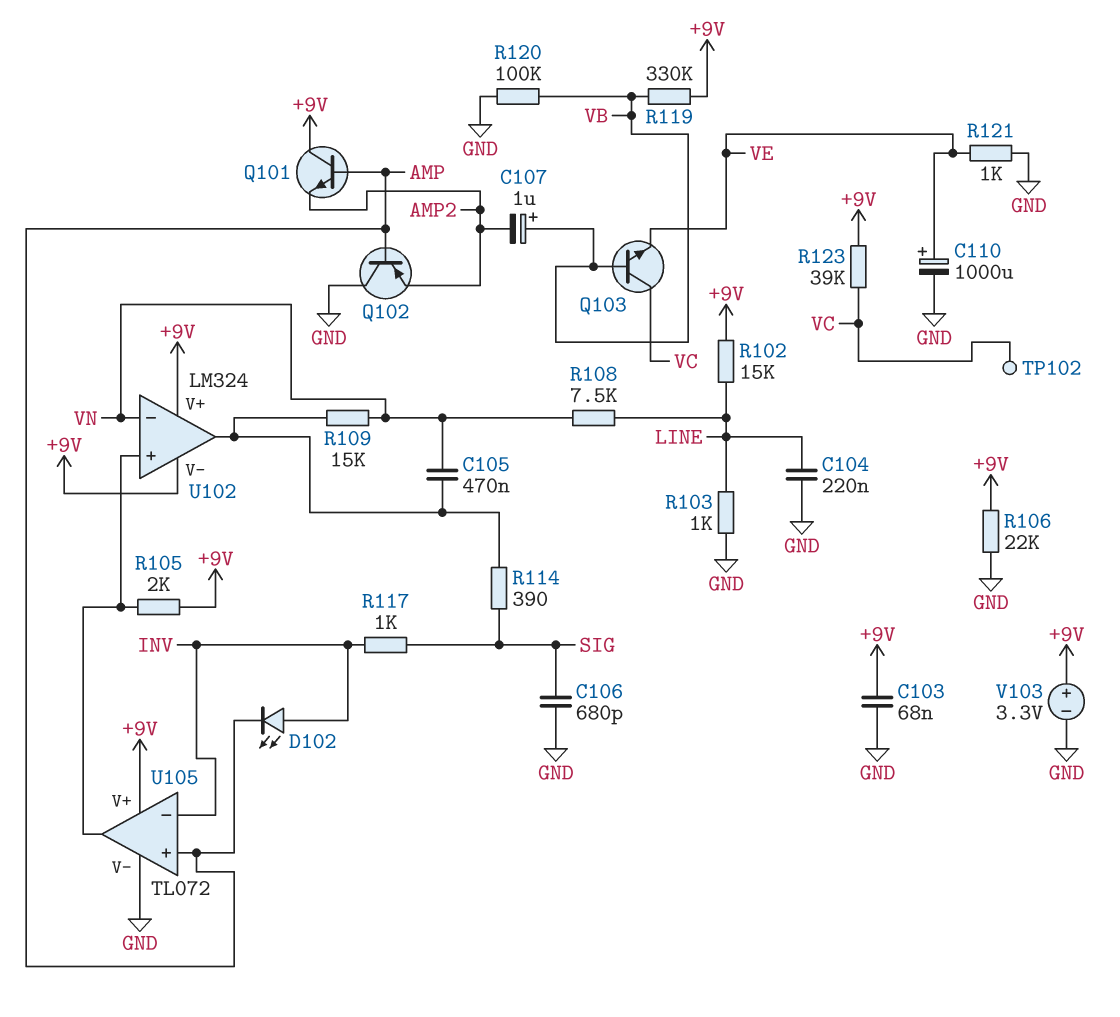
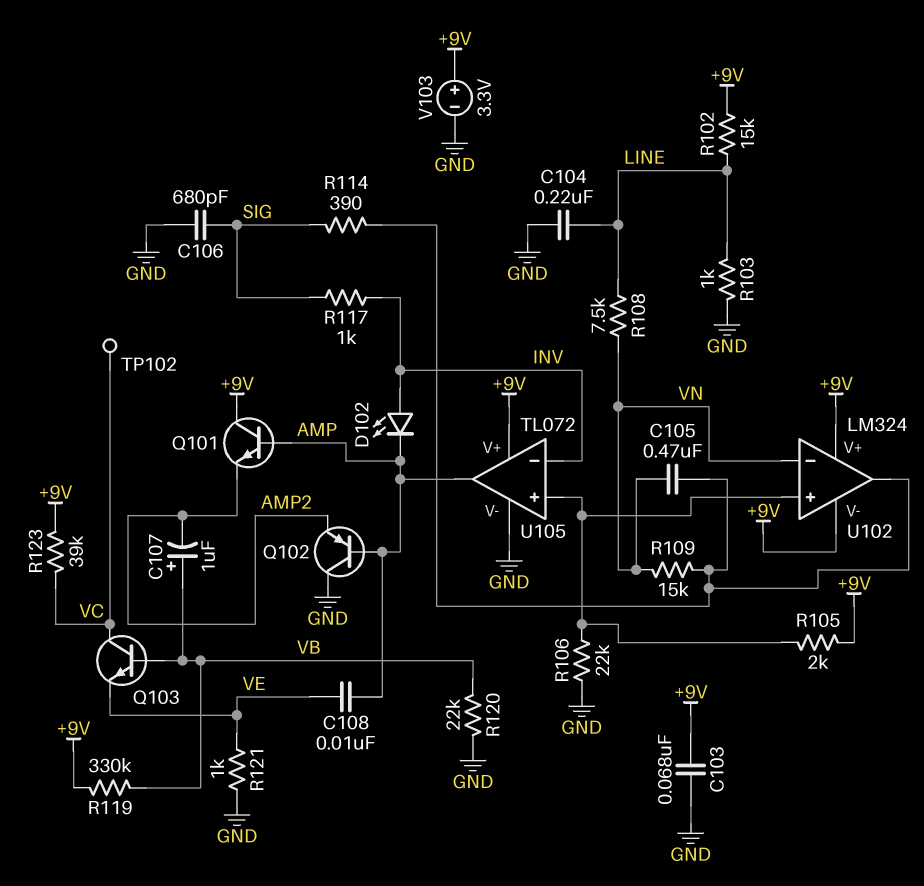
C108: none -> 10nF (AMP, VE)
C110: 1000uF (plus VE, minus GND) -> none
R106: 22k (+9V, GND) -> 22k (GND, U102/in+)
R120: 100k (GND, VB) -> 22k (GND, VB)
U105 pin in+: AMP -> U102/in+
U105 pin out: U102/in+ -> AMP

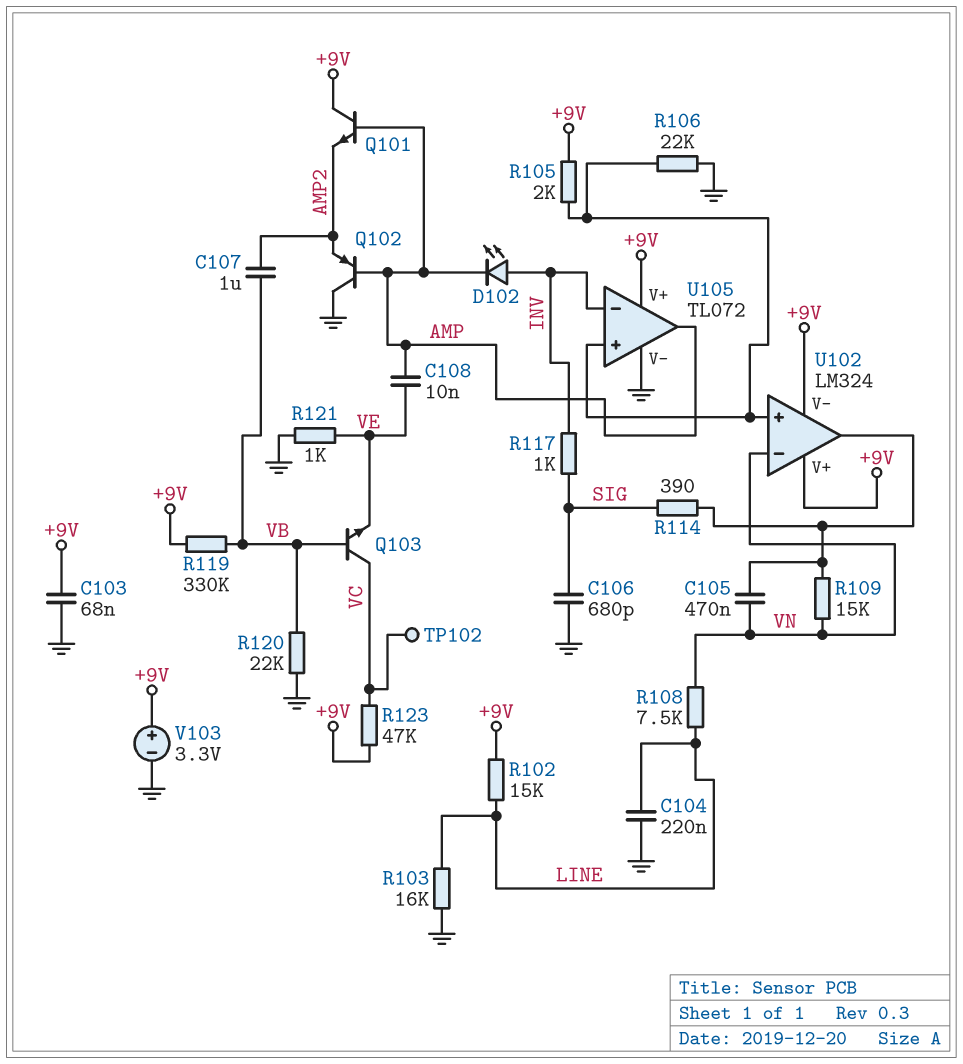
C107: 1uF (plus VB, minus AMP2) -> 1uF (AMP2, VB)
R103: 1k (GND, LINE) -> 16k (GND, LINE)
R123: 39k (+9V, VC) -> 47k (+9V, VC)

